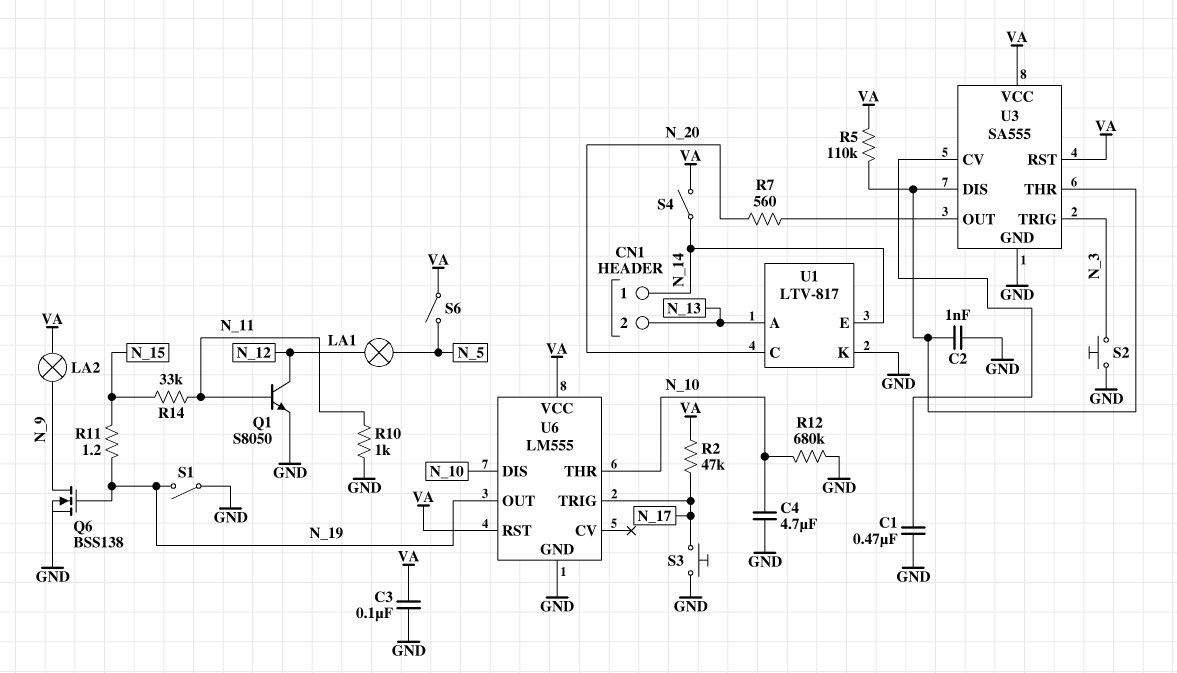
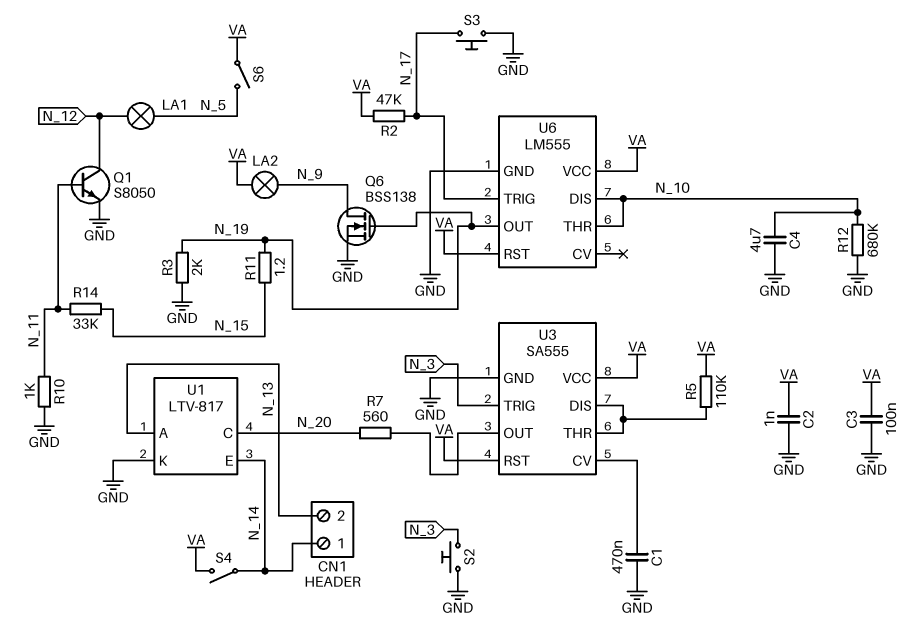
C2: 1nF (GND, U3/DIS) -> 1nF (GND, VA)
R3: none -> 2k (GND, N_19)
S1: switch (GND, N_19) -> none

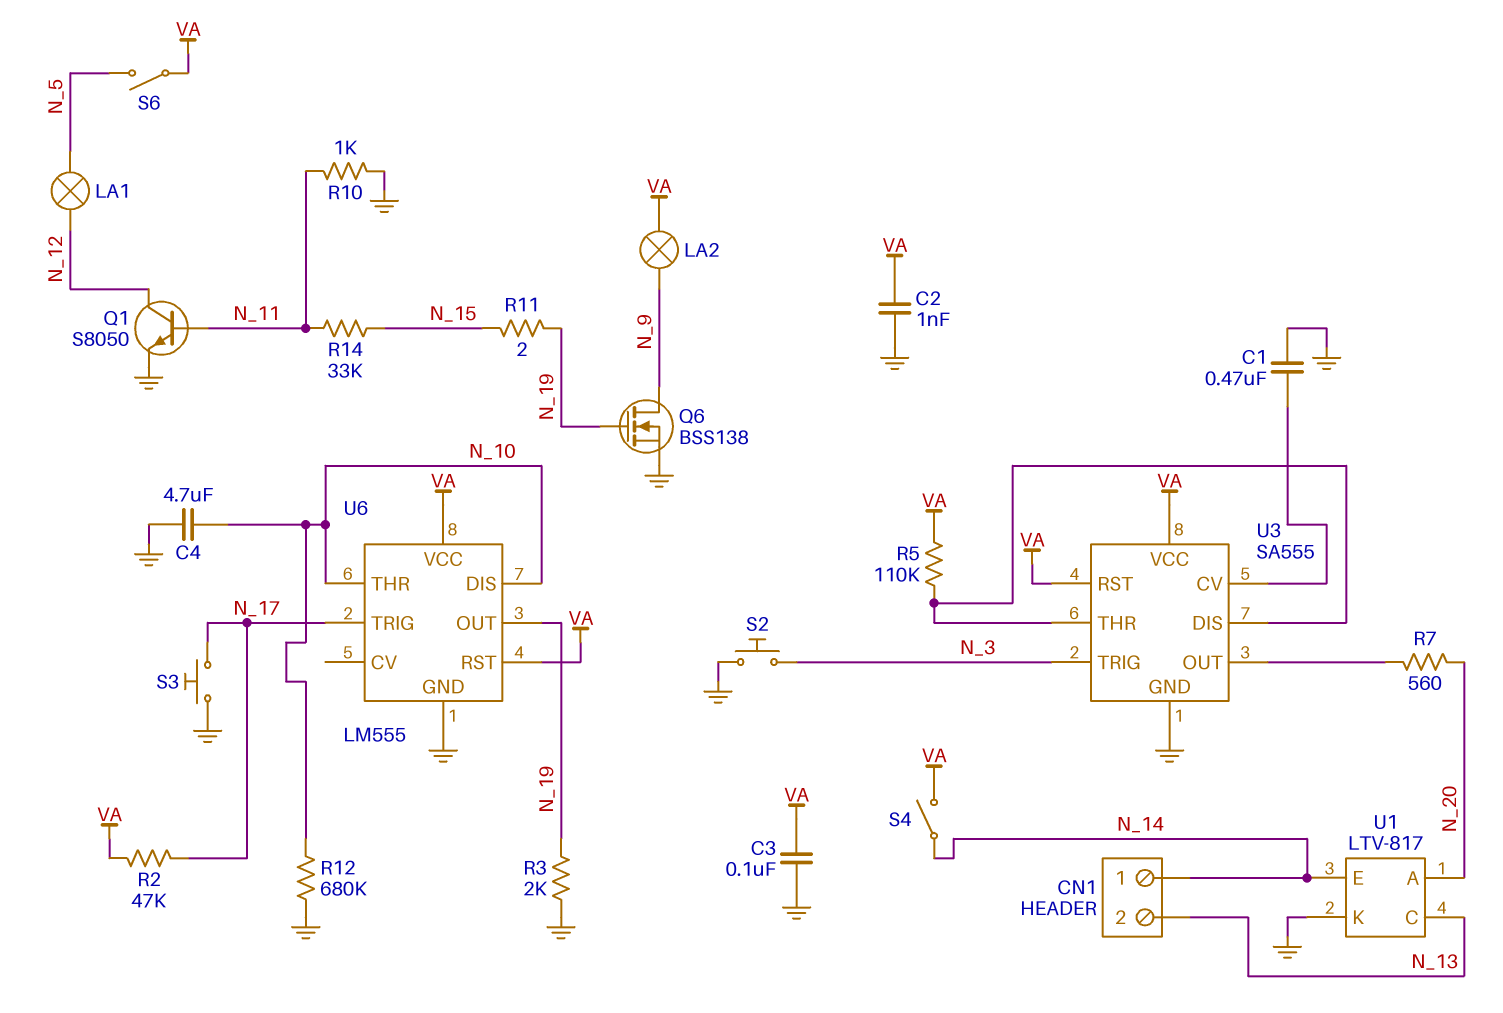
R11: 1.2 (N_15, N_19) -> 2 (N_15, N_19)
U1 pin A: N_13 -> N_20
U1 pin C: N_20 -> N_13

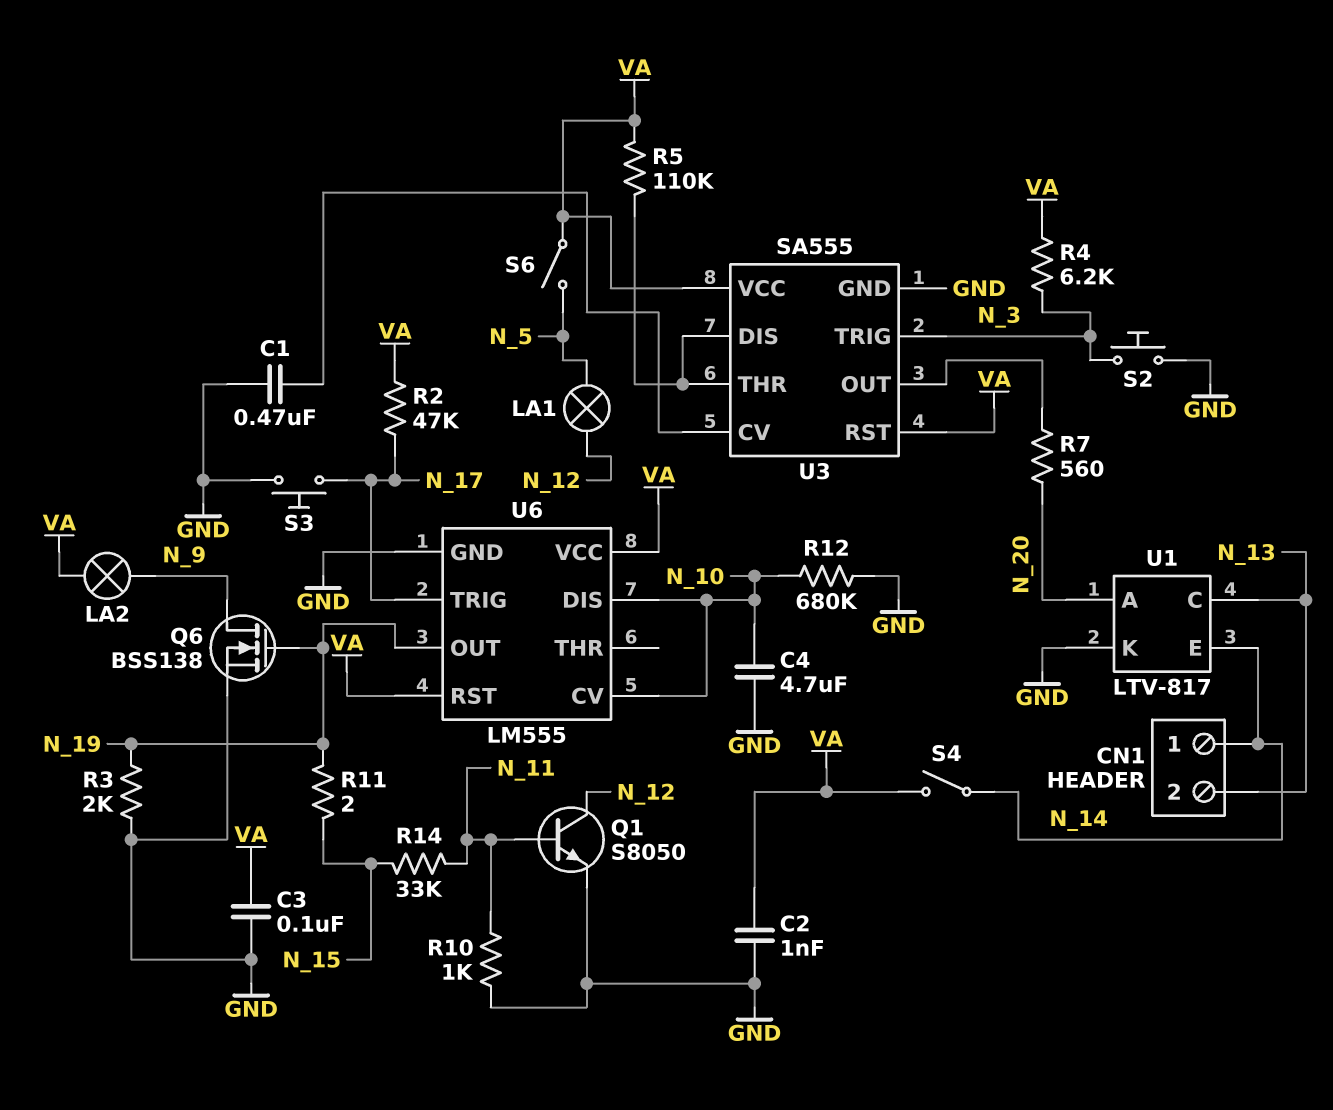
R4: none -> 6.2k (N_3, VA)
U6 pin CV: none -> N_10
U6 pin THR: N_10 -> none

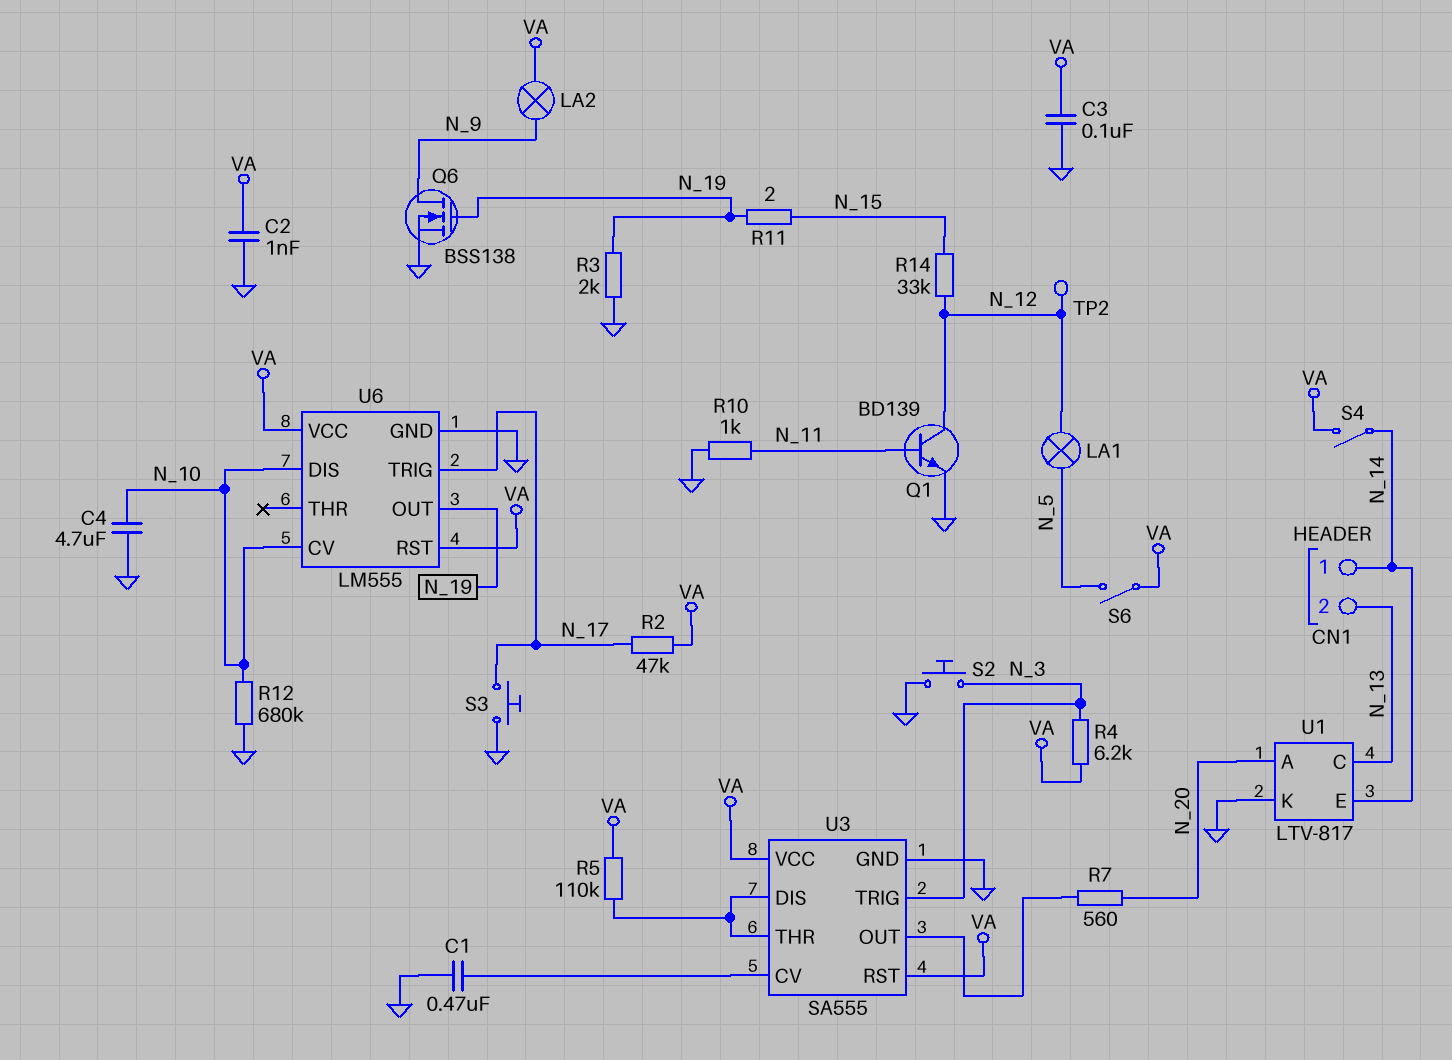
Q1: NPN S8050 (B N_11, C N_12, E GND) -> NPN BD139 (B N_11, C N_12, E GND)
R14: 33k (N_11, N_15) -> 33k (N_12, N_15)
TP2: none -> test point (N_12)

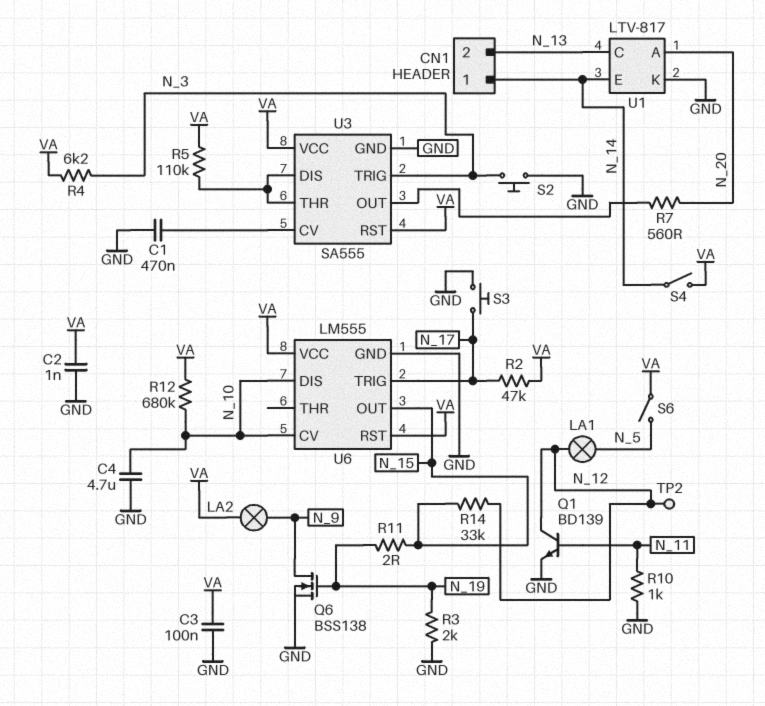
R12: 680k (GND, N_10) -> 680k (N_10, VA)
U6 pin OUT: N_19 -> N_15

